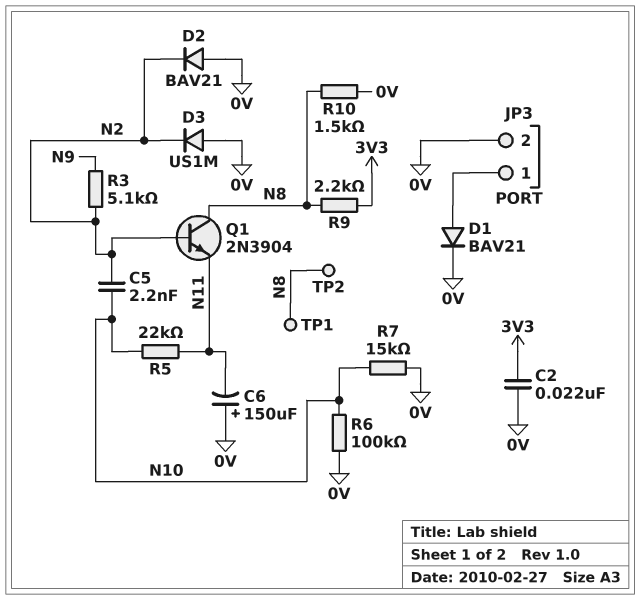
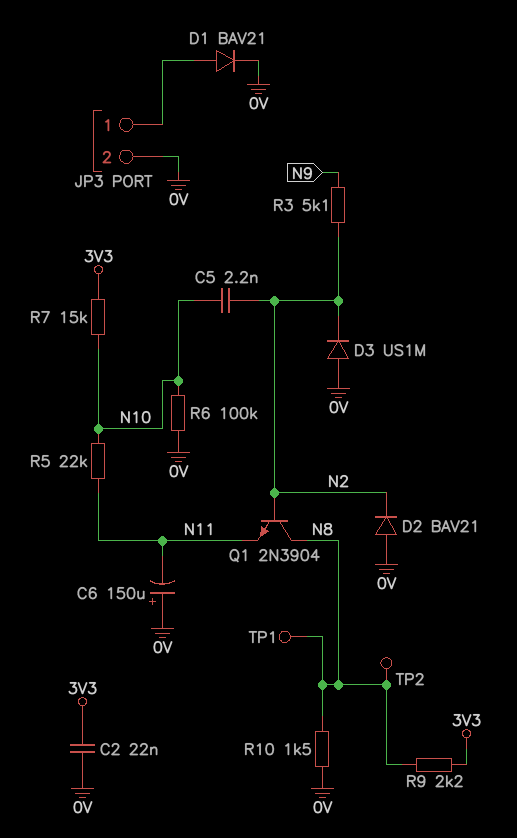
R7: 15k (0V, N10) -> 15k (3V3, N10)

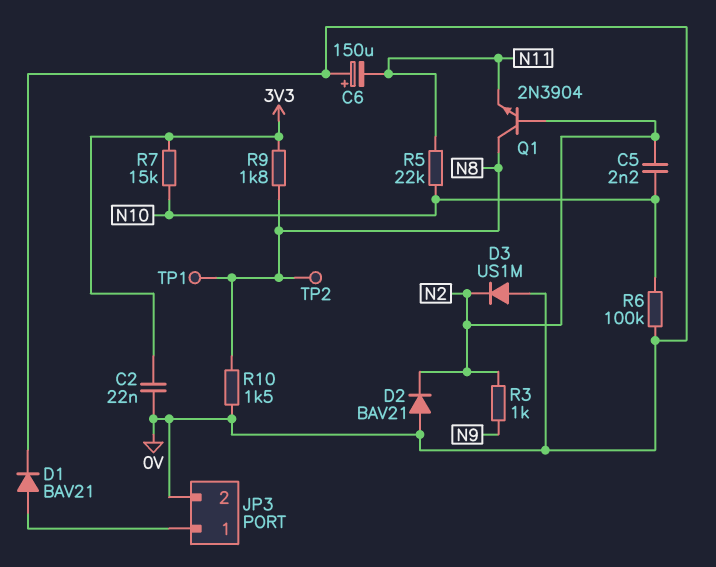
R3: 5.1k (N2, N9) -> 1k (N2, N9)
R9: 2.2k (3V3, N8) -> 1.8k (3V3, N8)

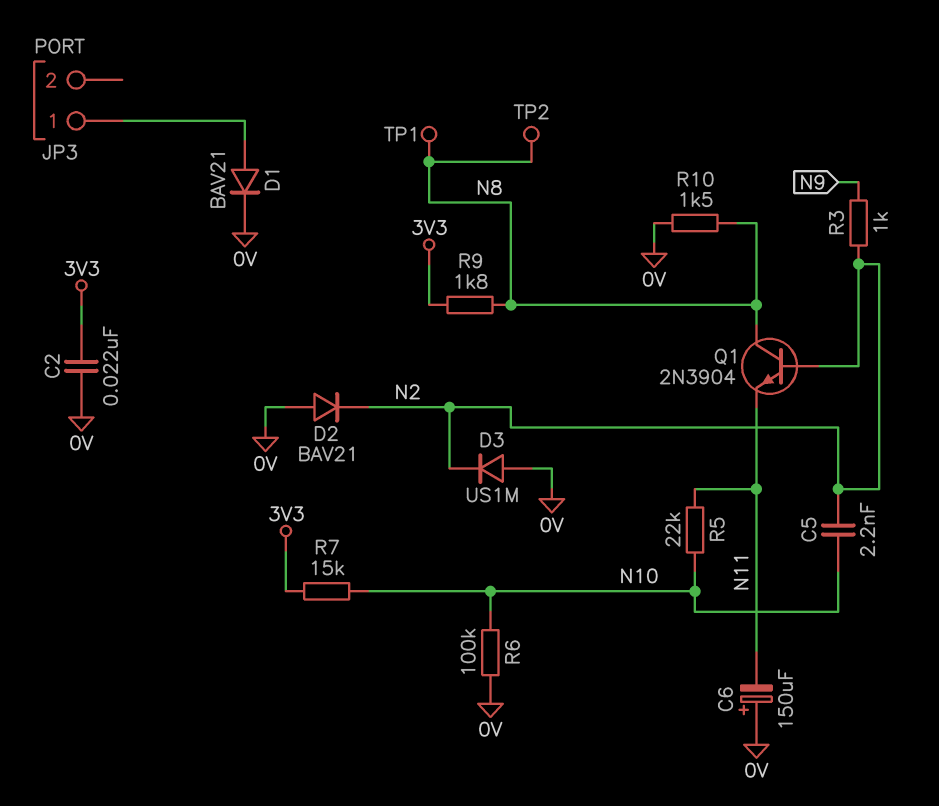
JP3 pin 2: 0V -> none

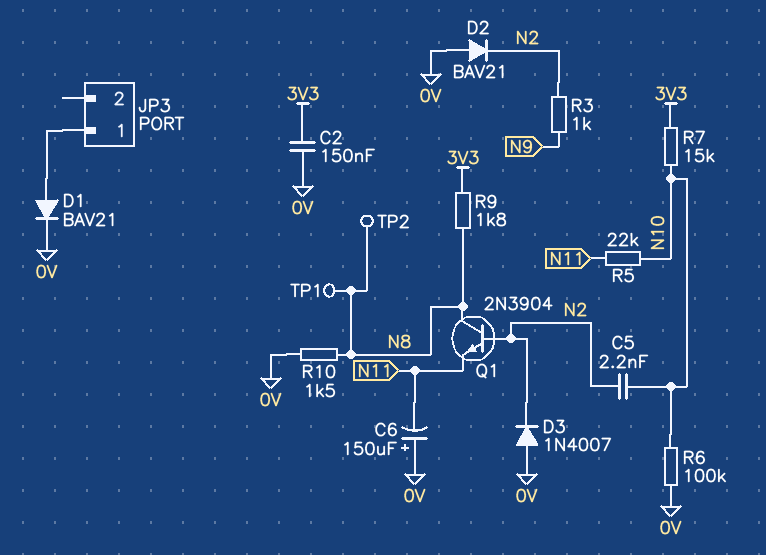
C2: 22nF (0V, 3V3) -> 150nF (0V, 3V3)
D3: diode US1M (A 0V, K N2) -> diode 1N4007 (A 0V, K N2)

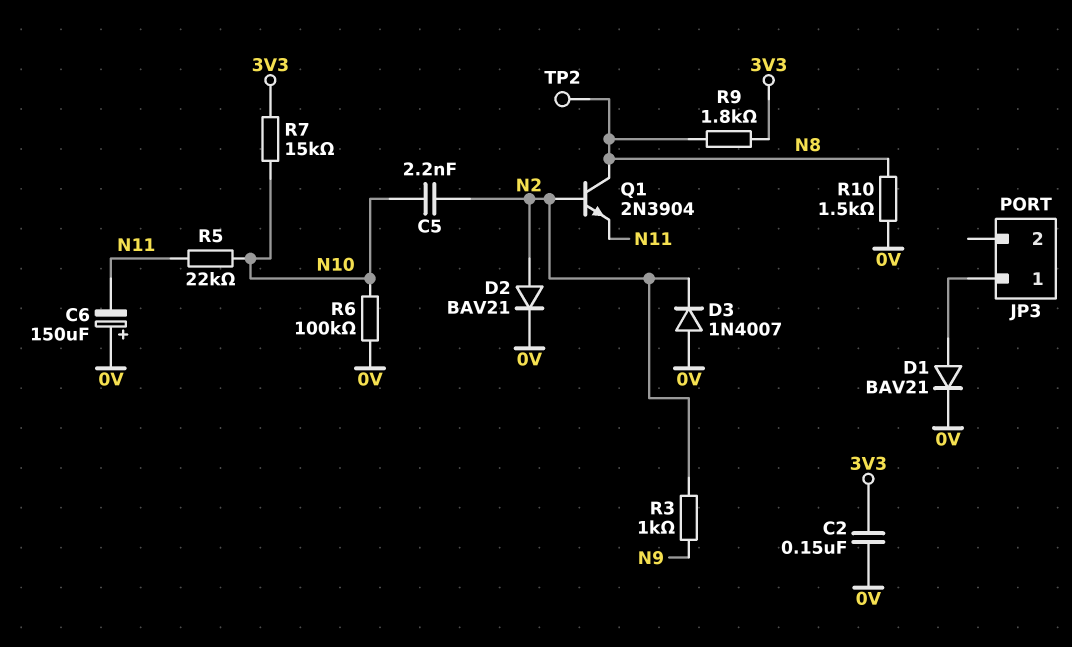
D2: diode BAV21 (A 0V, K N2) -> diode BAV21 (A N2, K 0V)
TP1: test point (N8) -> none

